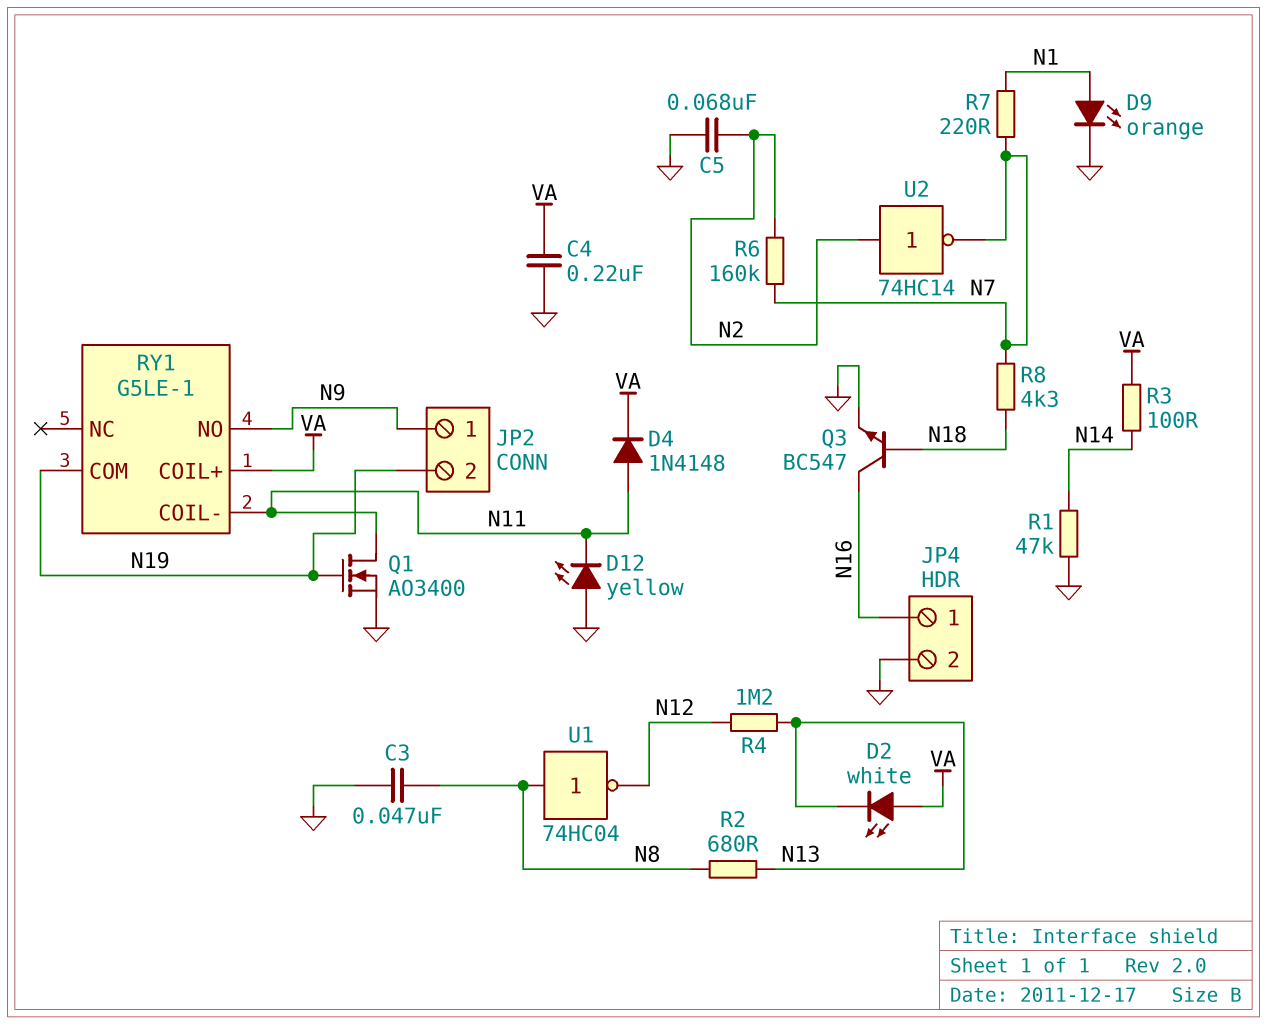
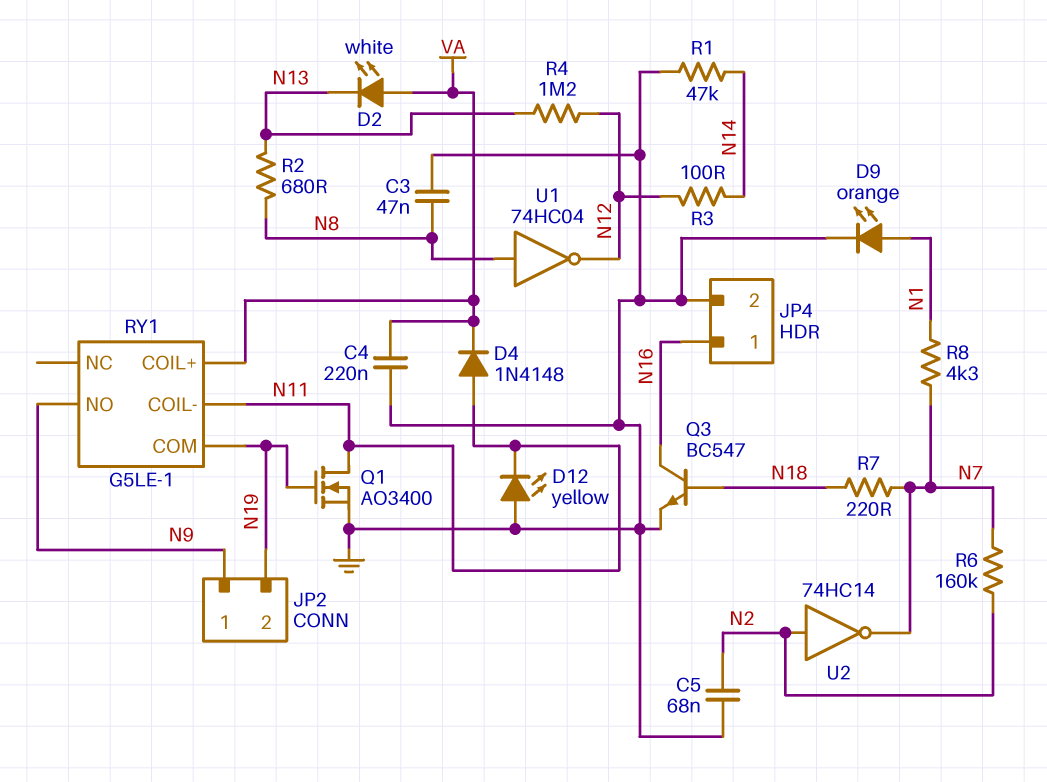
R3: 100 (N14, VA) -> 100 (N12, N14)
R7: 220 (N1, N7) -> 220 (N7, N18)
R8: 4.3k (N7, N18) -> 4.3k (N1, N7)

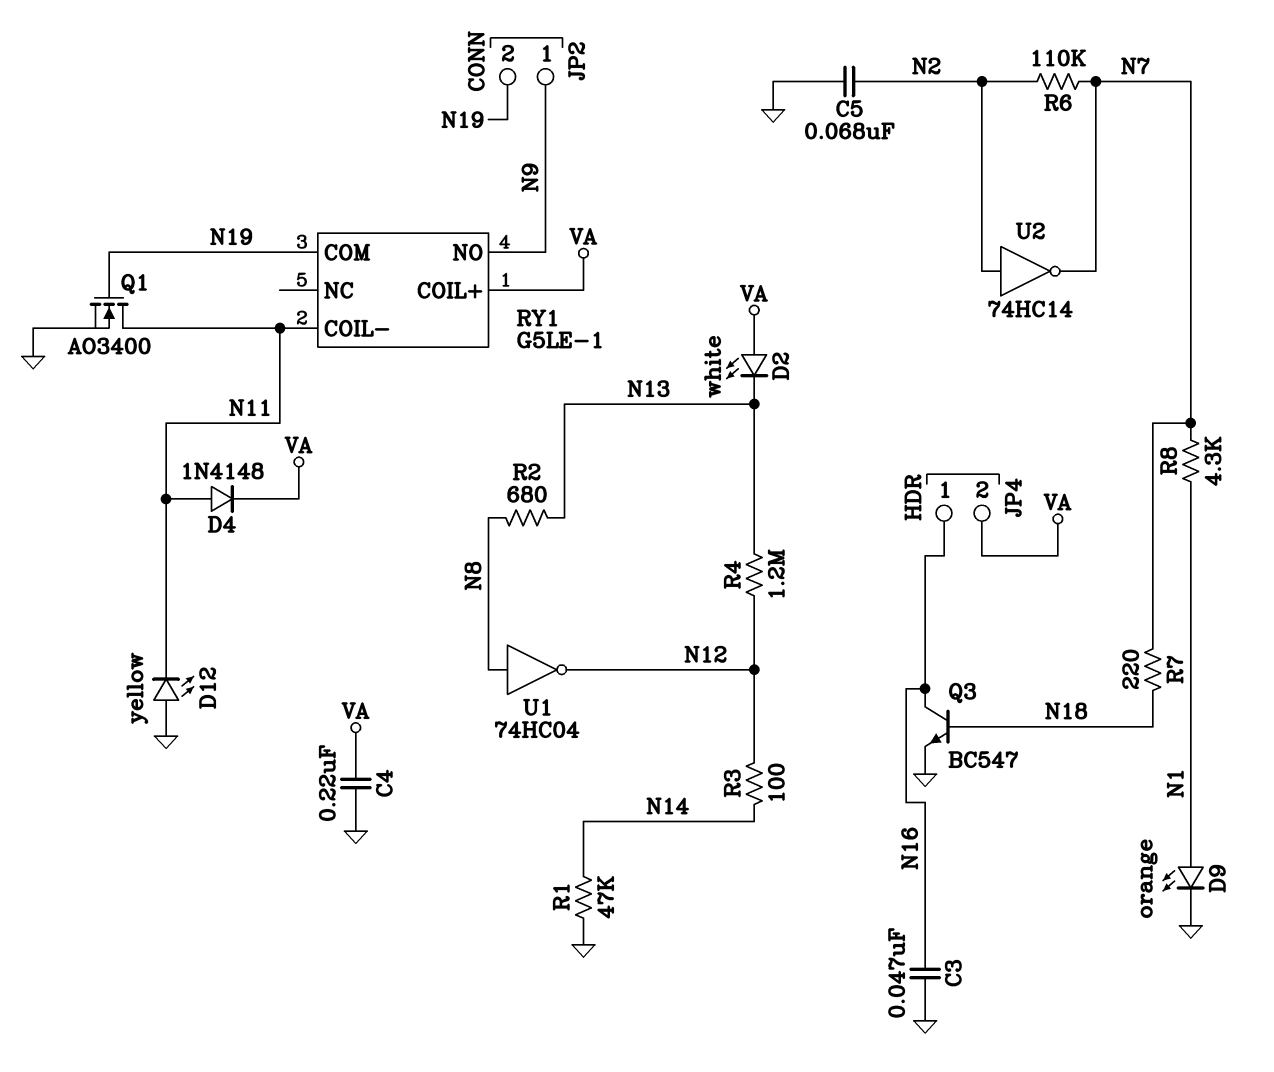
C3: 47nF (GND, N8) -> 47nF (GND, N16)
JP4 pin 2: GND -> VA
R6: 160k (N2, N7) -> 110k (N2, N7)

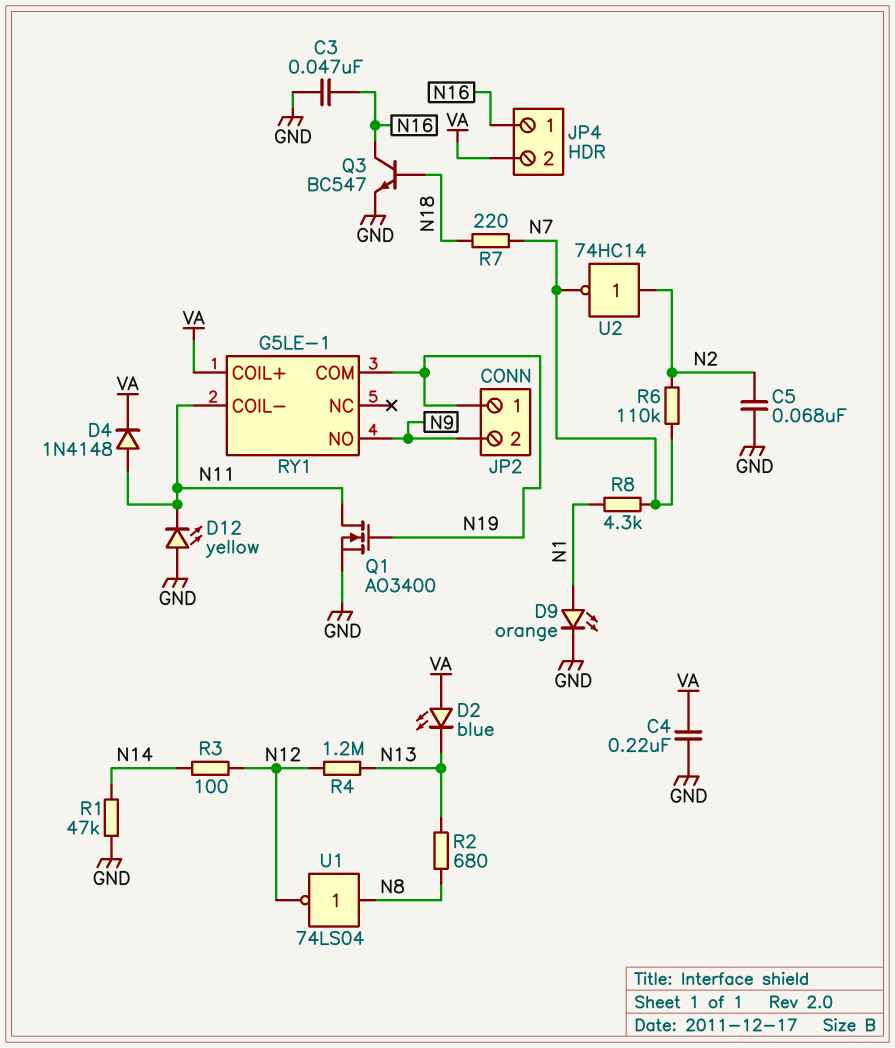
D2: LED white (A VA, K N13) -> LED blue (A VA, K N13)
JP2 pin 1: N9 -> N19
JP2 pin 2: N19 -> N9
U1: NOT 74HC04 (in N8, out N12) -> NOT 74LS04 (in N8, out N12)

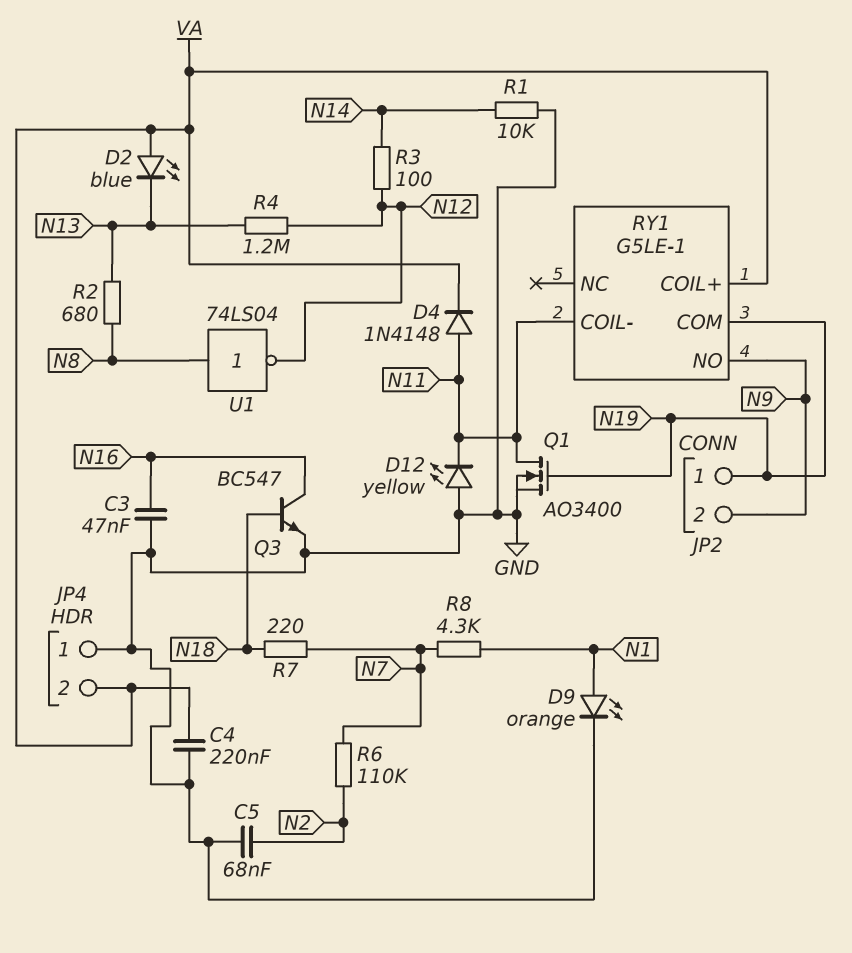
JP4 pin 1: N16 -> GND
R1: 47k (GND, N14) -> 10k (GND, N14)
U2: NOT 74HC14 (in N2, out N7) -> none

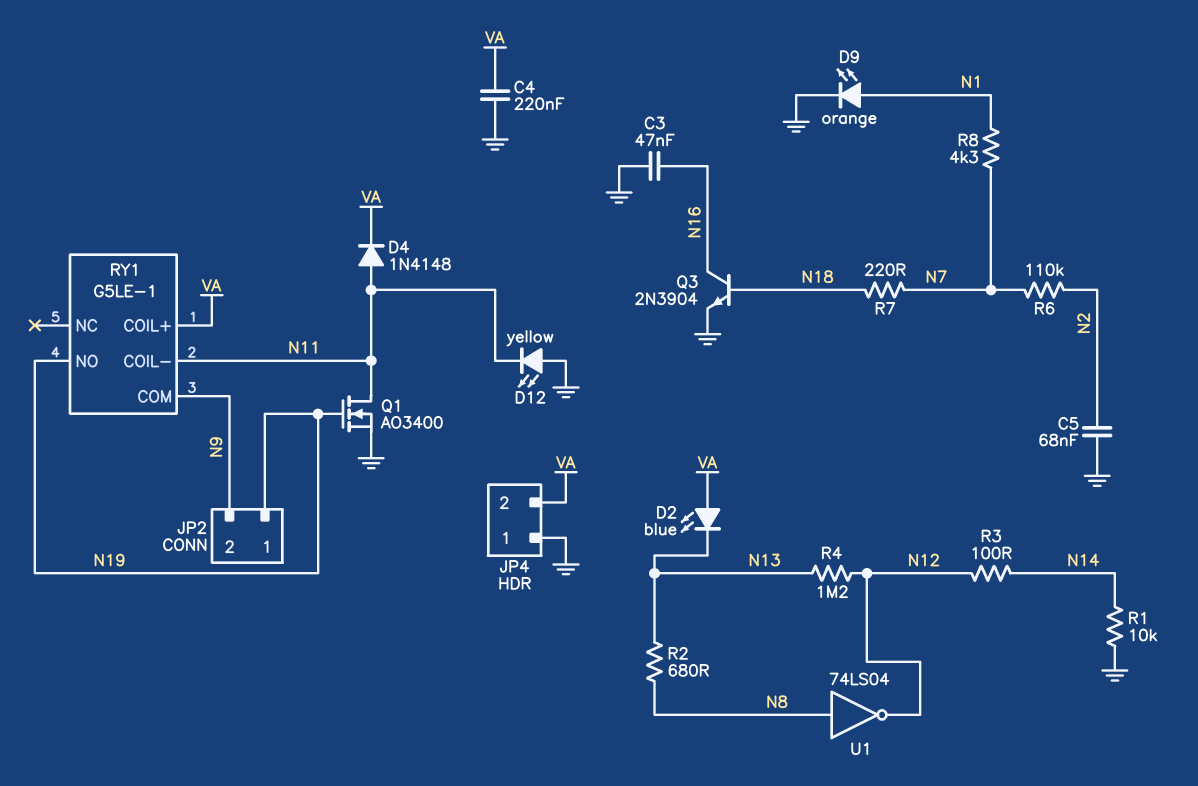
Q3: NPN BC547 (B N18, C N16, E GND) -> NPN 2N3904 (B N18, C N16, E GND)
RY1 pin COM: N19 -> N9
RY1 pin NO: N9 -> N19

